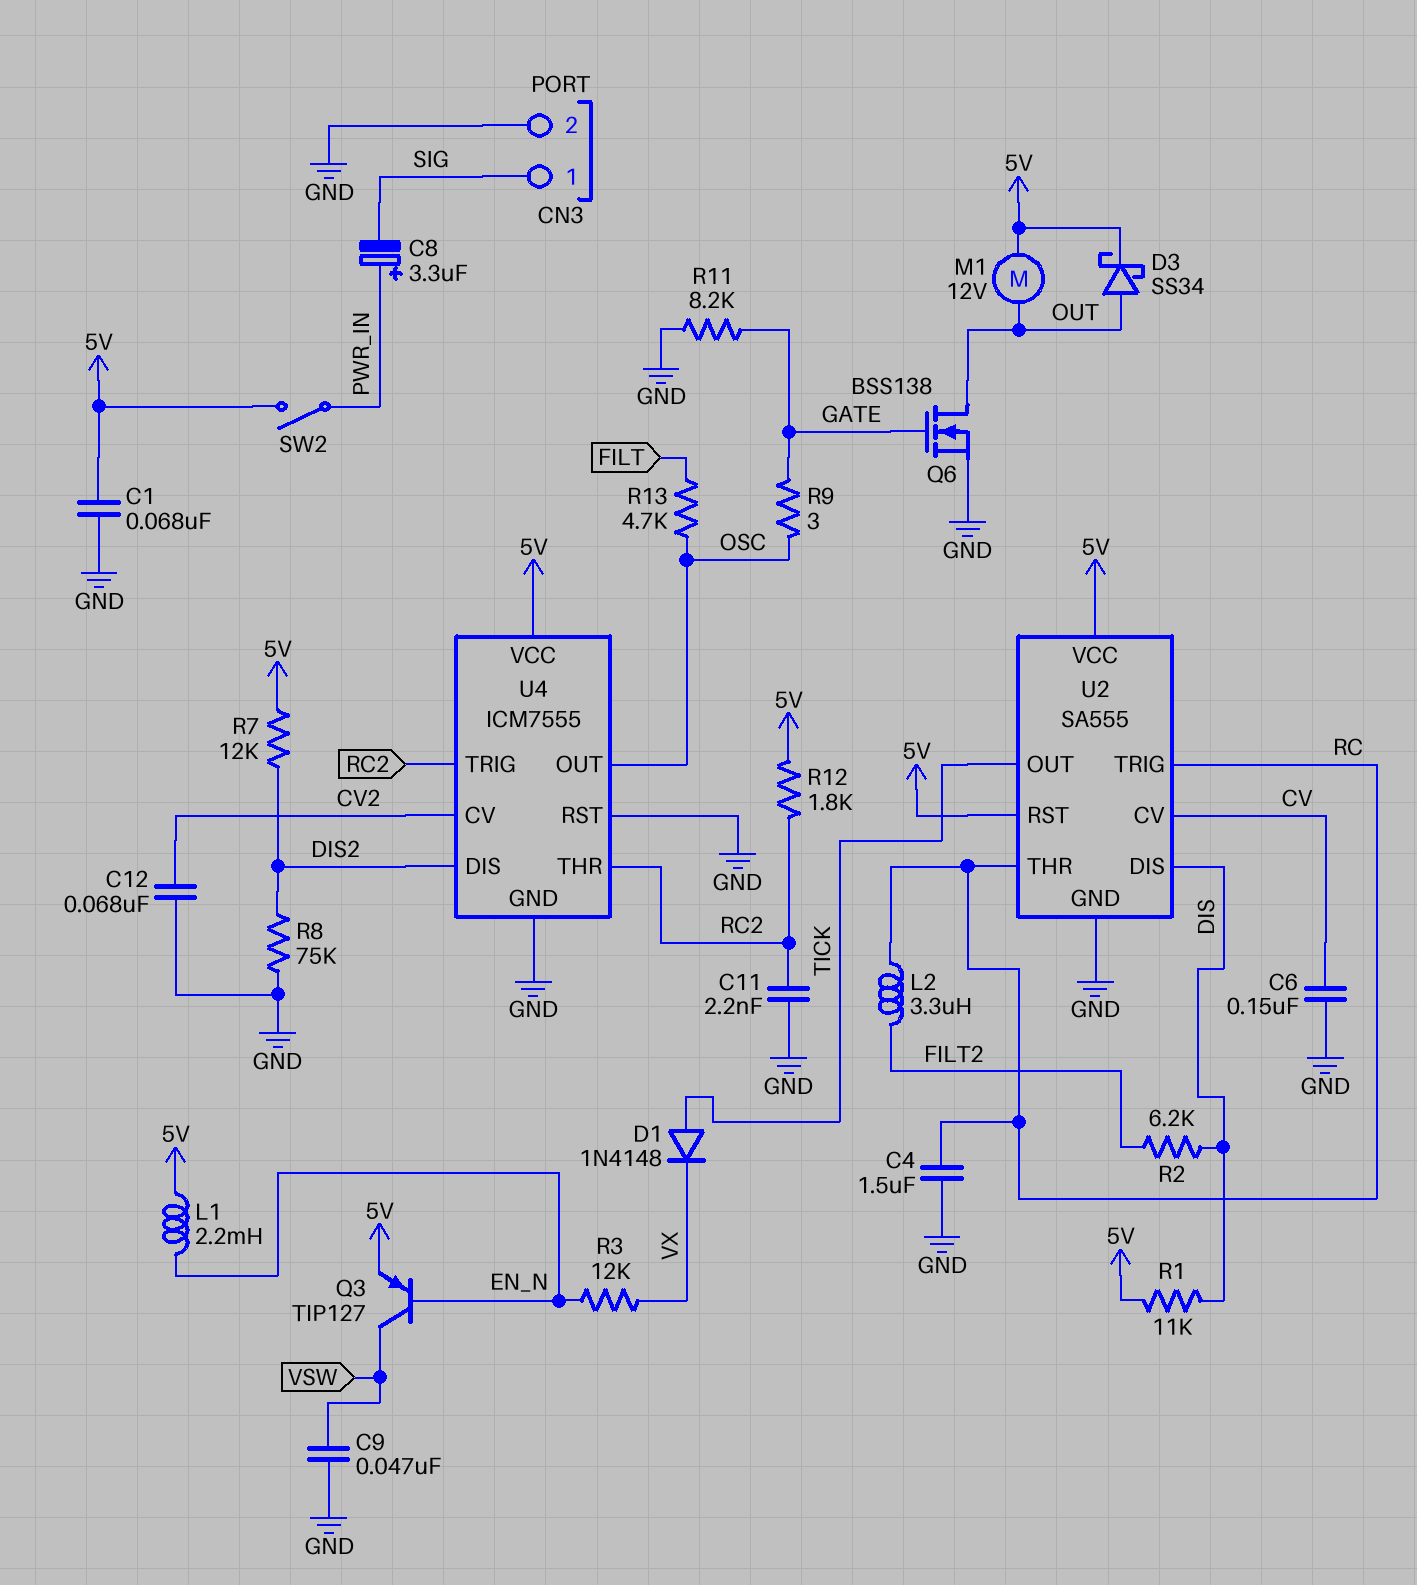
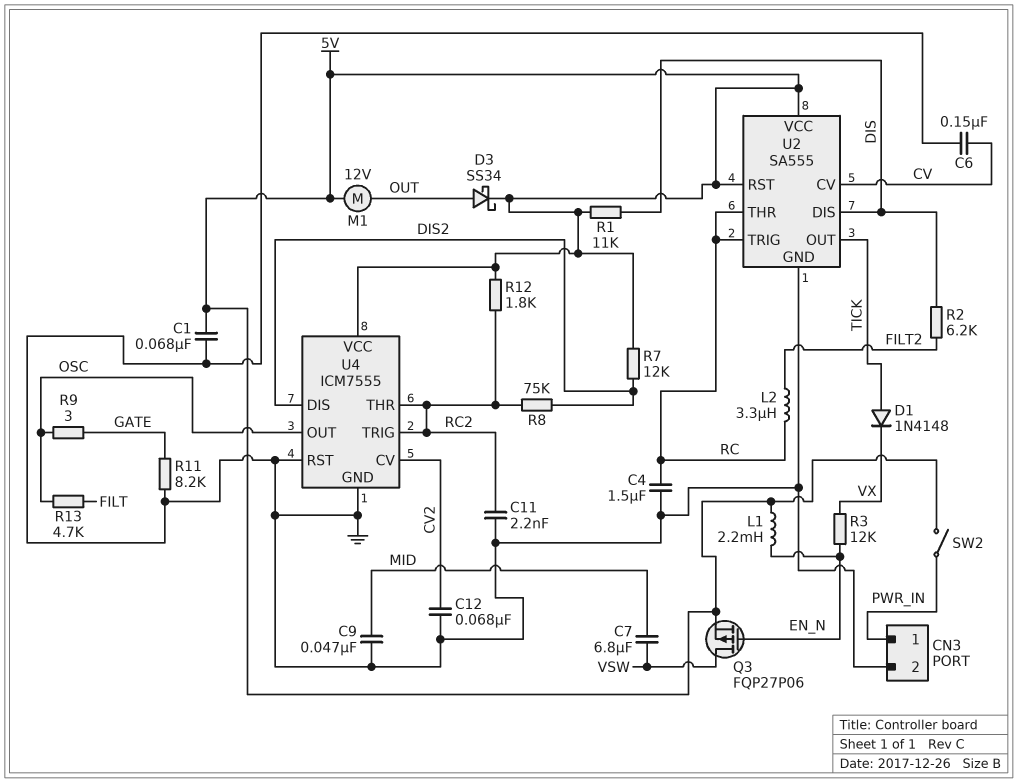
C7: none -> 6.8uF (MID, VSW)
C8: 3.3uF (plus PWR_IN, minus SIG) -> none
C9: 47nF (GND, VSW) -> 47nF (GND, MID)
CN3 pin 1: SIG -> PWR_IN
Q3: PNP TIP127 (B EN_N, C VSW, E 5V) -> PMOS FQP27P06 (G EN_N, D VSW, S 5V)
Q6: NMOS BSS138 (G GATE, D OUT, S GND) -> none
R8: 75k (DIS2, GND) -> 75k (DIS2, RC2)

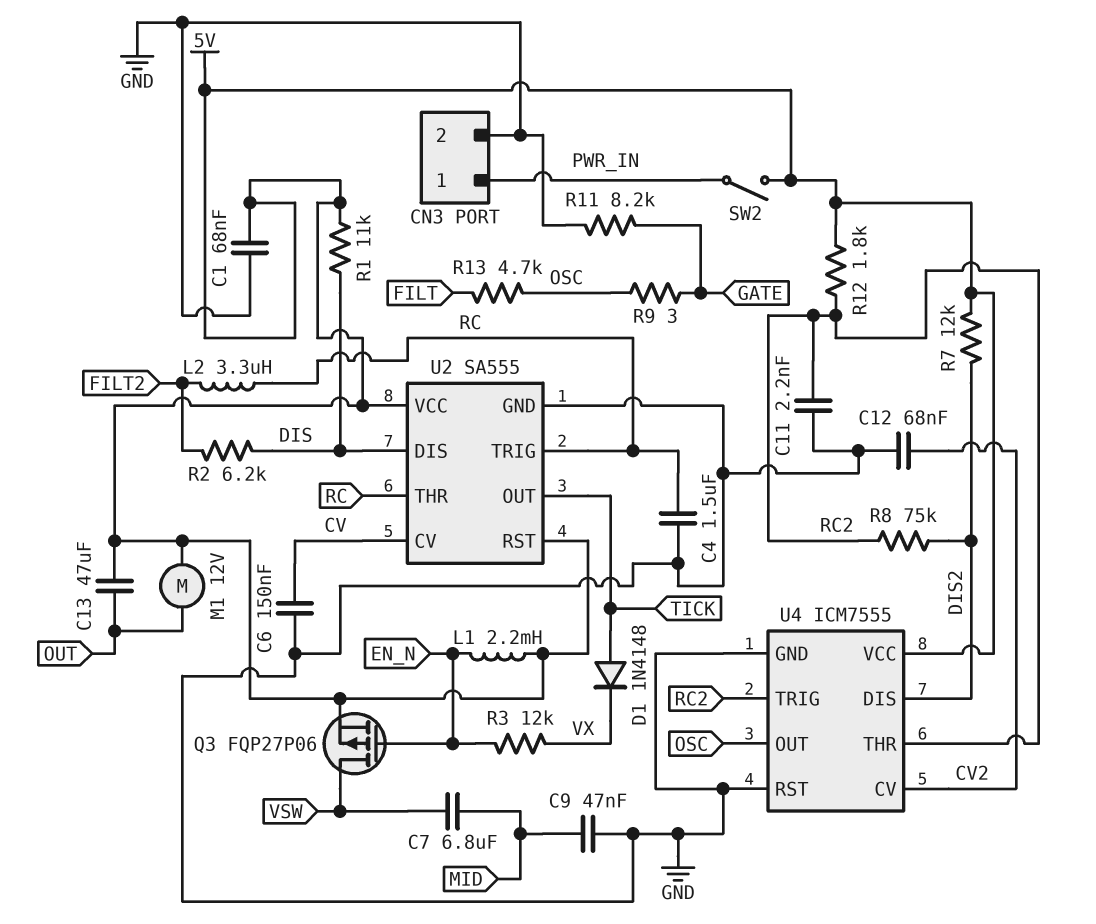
C13: none -> 47uF (5V, OUT)
D3: schottky SS34 (A OUT, K 5V) -> none

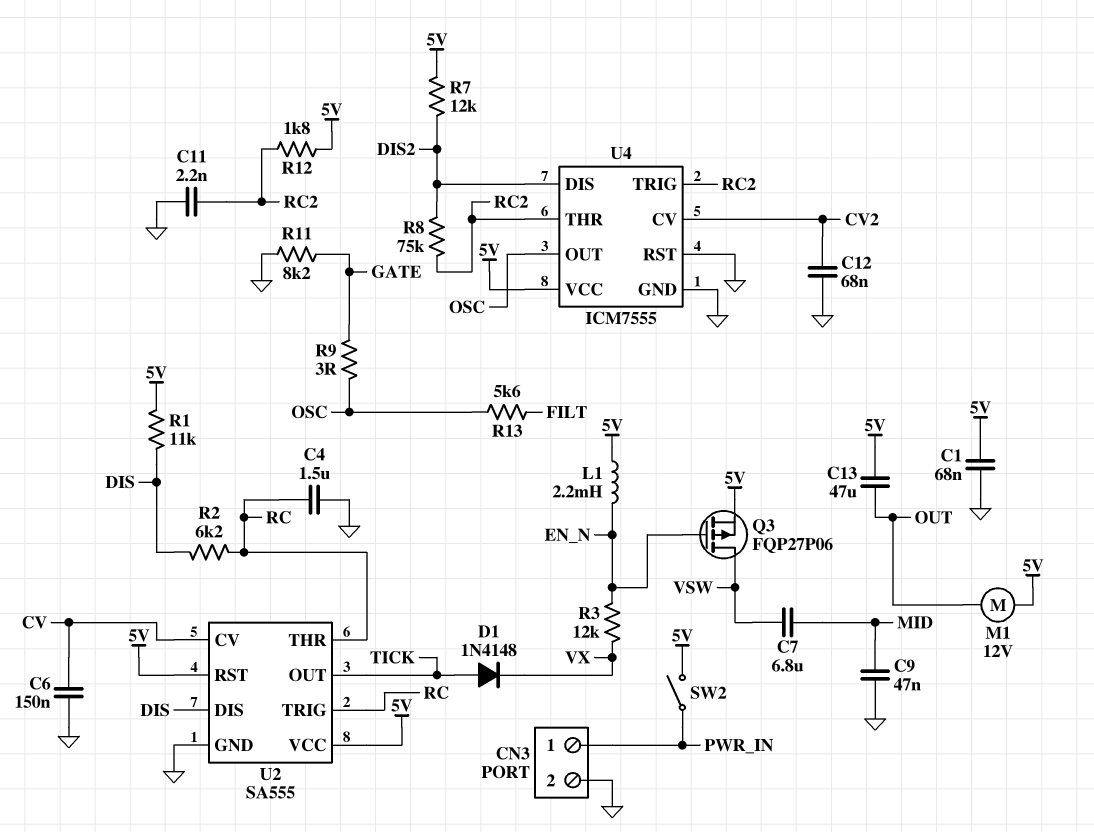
L2: 3.3uH (FILT2, RC) -> none
R2: 6.2k (DIS, FILT2) -> 6.2k (DIS, RC)
R13: 4.7k (FILT, OSC) -> 5.6k (FILT, OSC)

